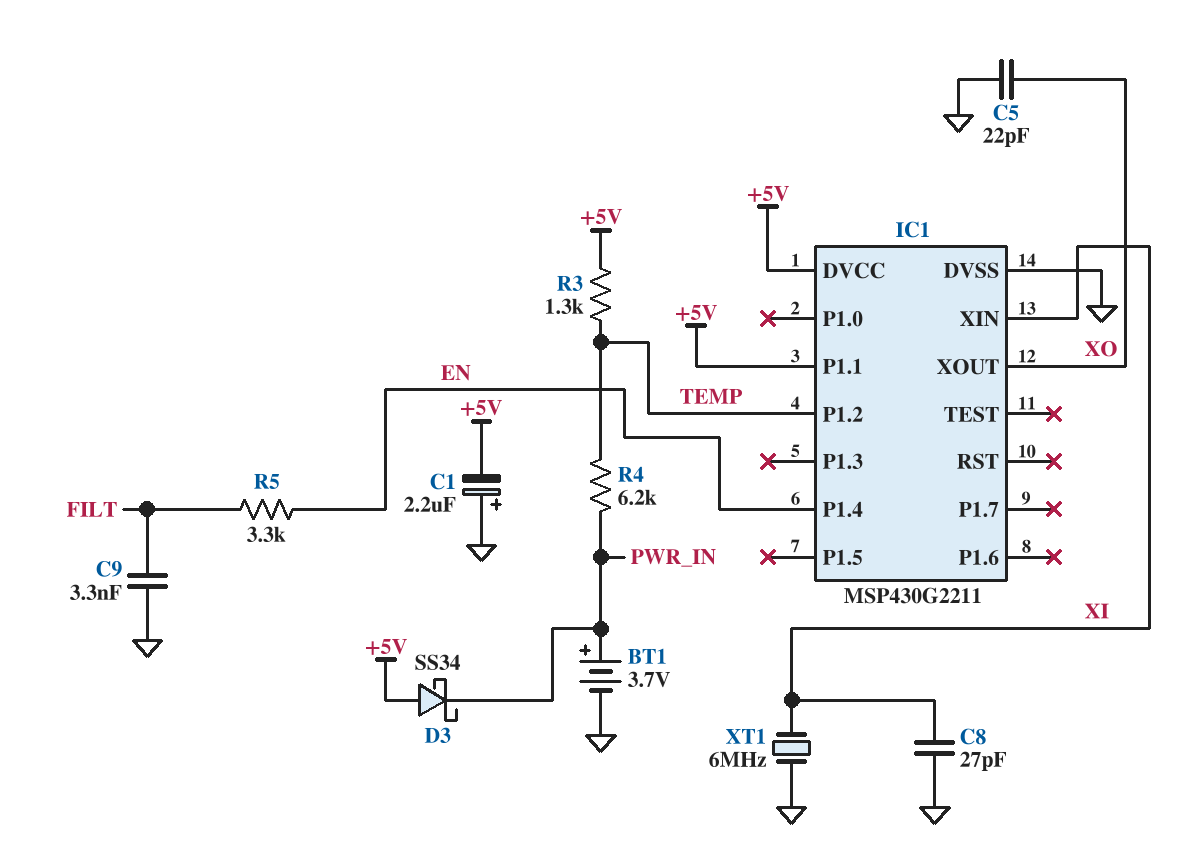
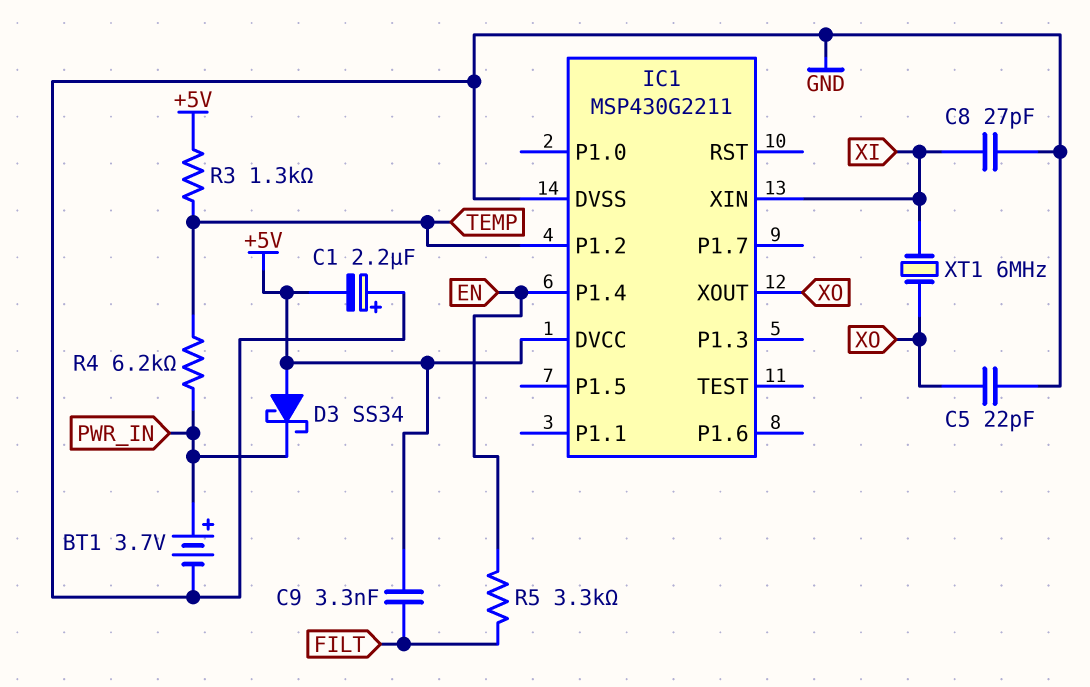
C9: 3.3nF (FILT, GND) -> 3.3nF (+5V, FILT)
IC1 pin P1.1: +5V -> none
XT1: 6MHz (GND, XI) -> 6MHz (XI, XO)

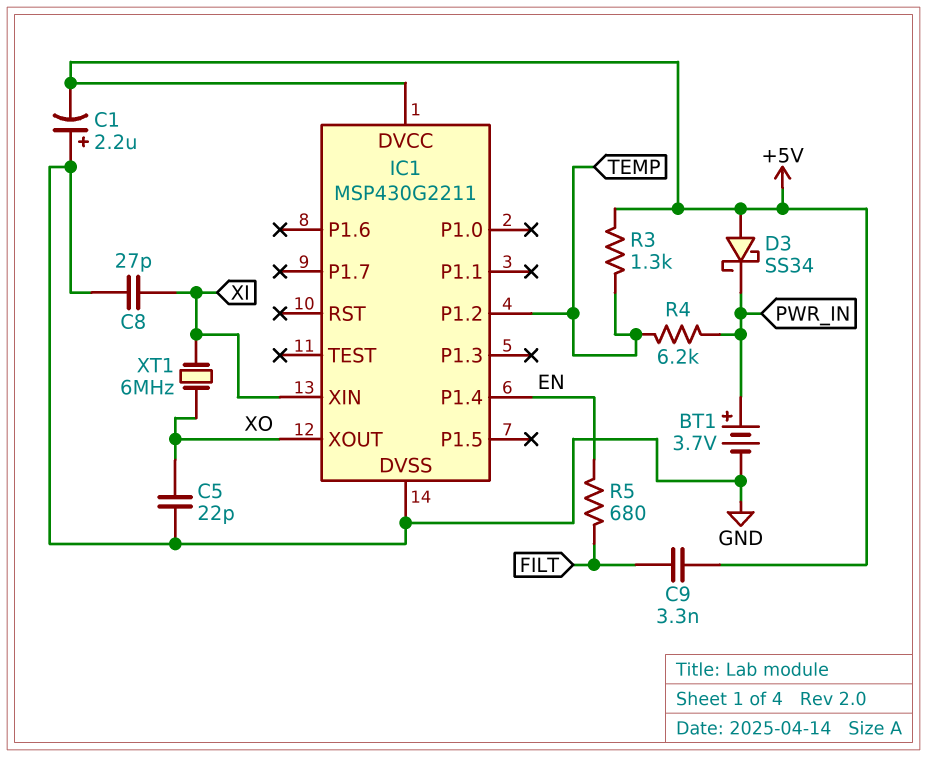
R5: 3.3k (EN, FILT) -> 680 (EN, FILT)

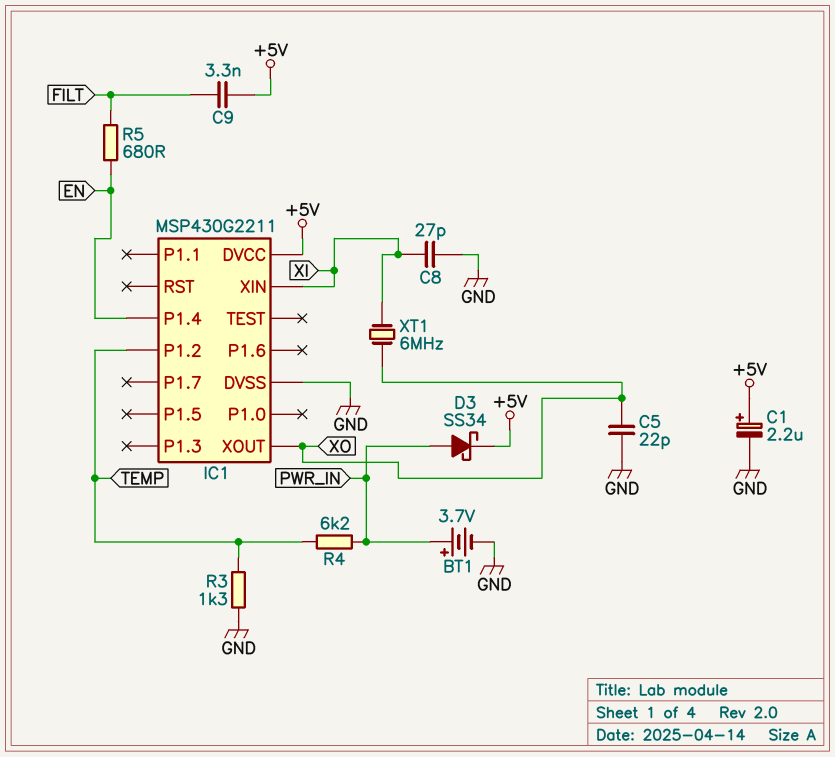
C1: 2.2uF (plus GND, minus +5V) -> 2.2uF (plus +5V, minus GND)
D3: schottky SS34 (A +5V, K PWR_IN) -> schottky SS34 (A PWR_IN, K +5V)
R3: 1.3k (+5V, TEMP) -> 1.3k (GND, TEMP)

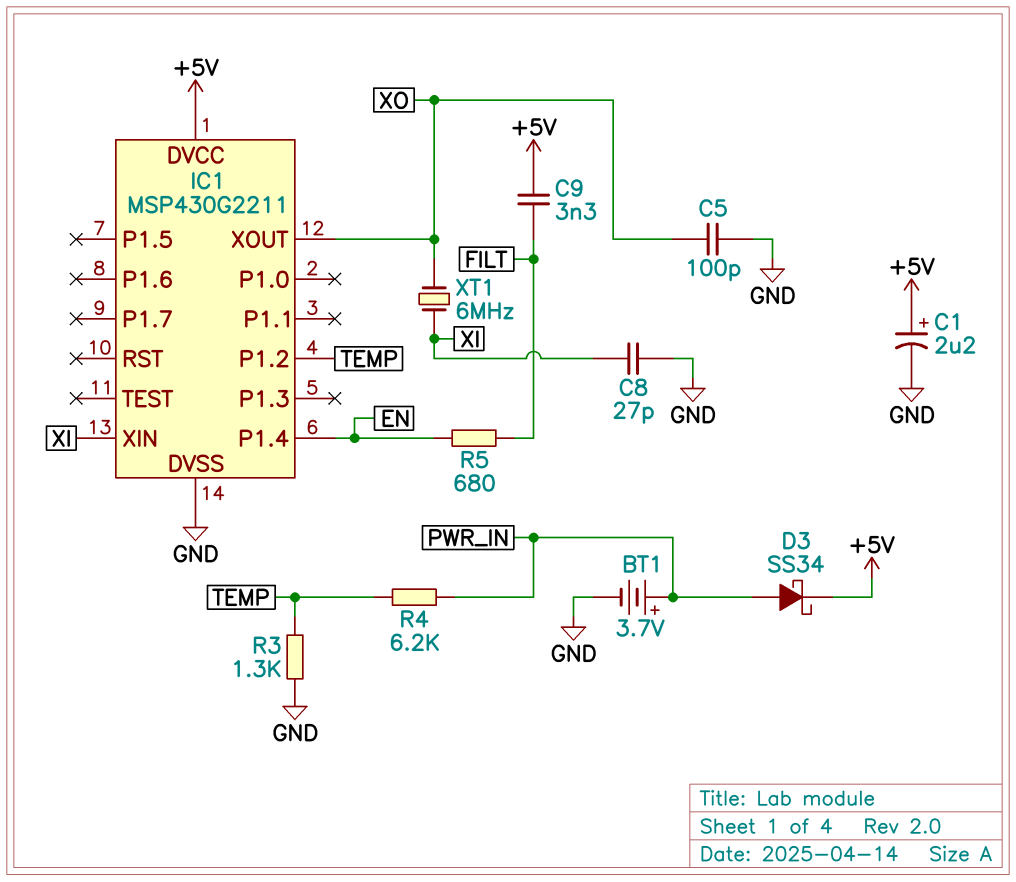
C5: 22pF (GND, XO) -> 100pF (GND, XO)

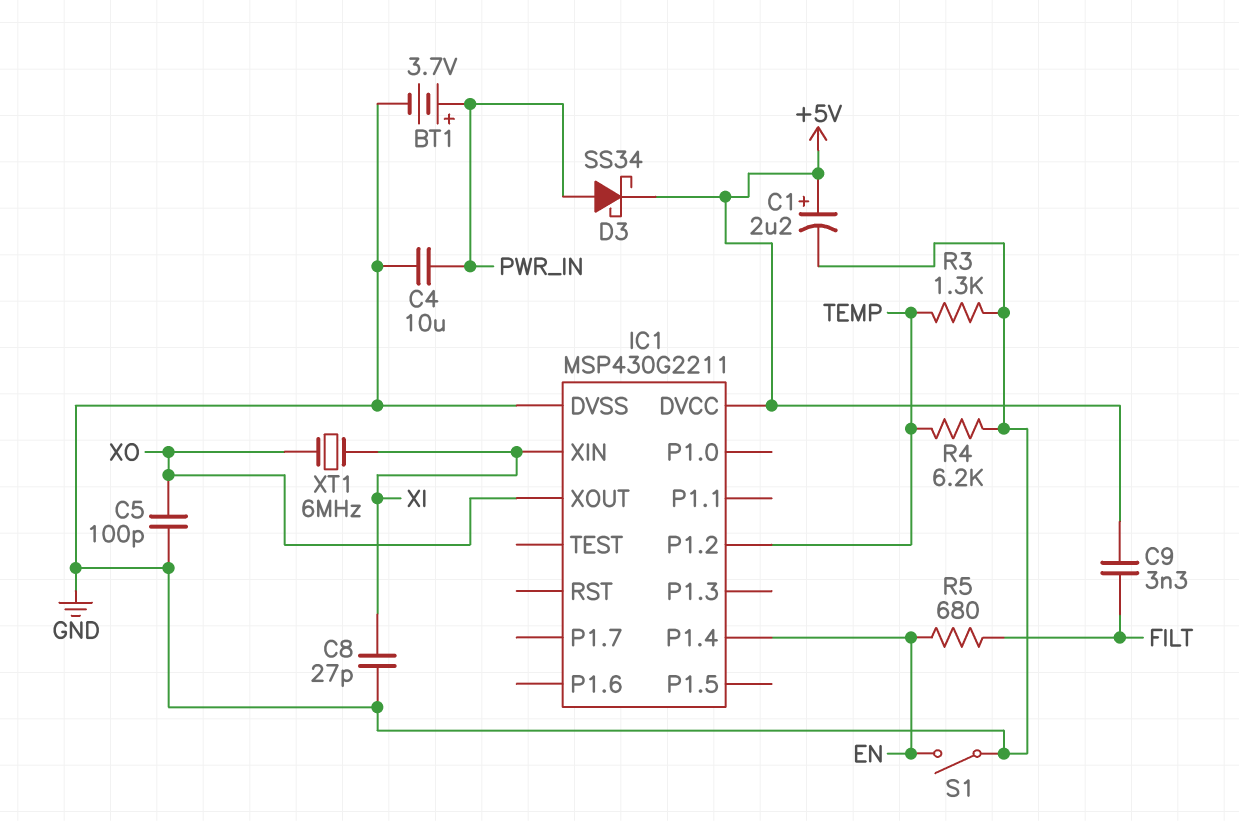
C4: none -> 10uF (GND, PWR_IN)
R4: 6.2k (PWR_IN, TEMP) -> 6.2k (GND, TEMP)
S1: none -> switch (EN, GND)

